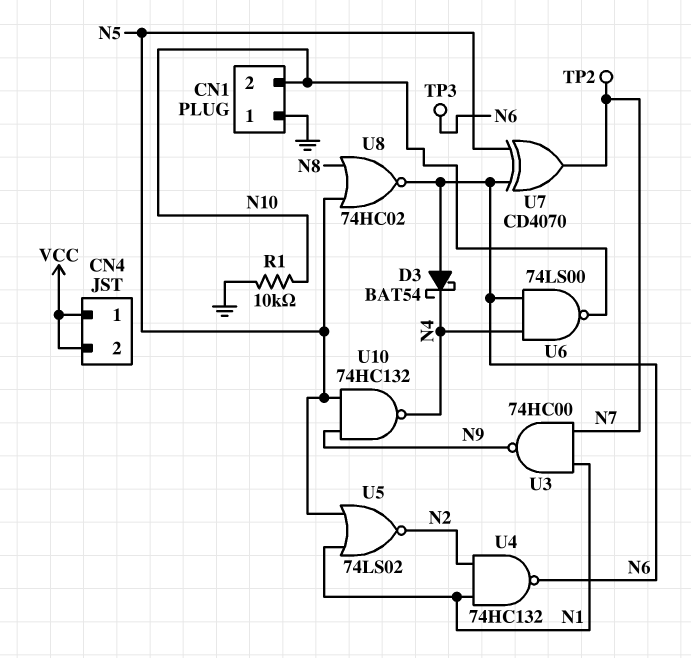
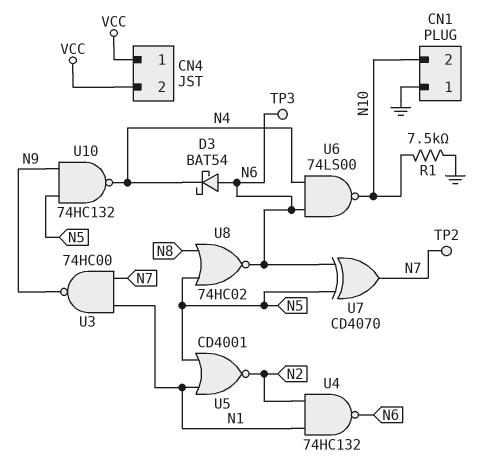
R1: 10k (GND, N10) -> 7.5k (GND, N10)
U5: NOR 74LS02 (in N1, in N5, out N2) -> NOR CD4001 (in N1, in N5, out N2)

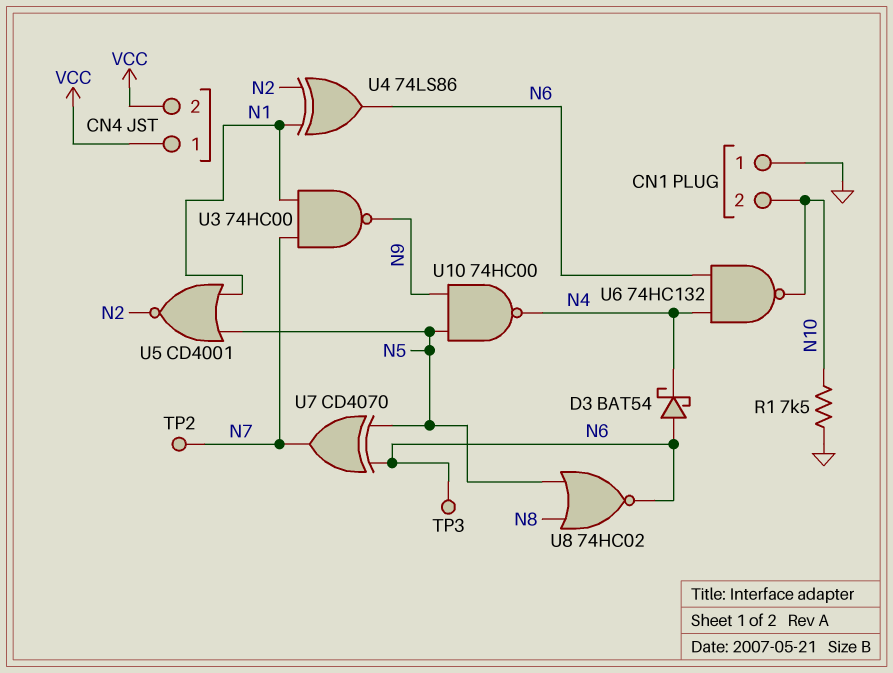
U4: NAND 74HC132 (in N1, in N2, out N6) -> XOR 74LS86 (in N1, in N2, out N6)
U6: NAND 74LS00 (in N4, in N6, out N10) -> NAND 74HC132 (in N4, in N6, out N10)
U10: NAND 74HC132 (in N5, in N9, out N4) -> NAND 74HC00 (in N5, in N9, out N4)

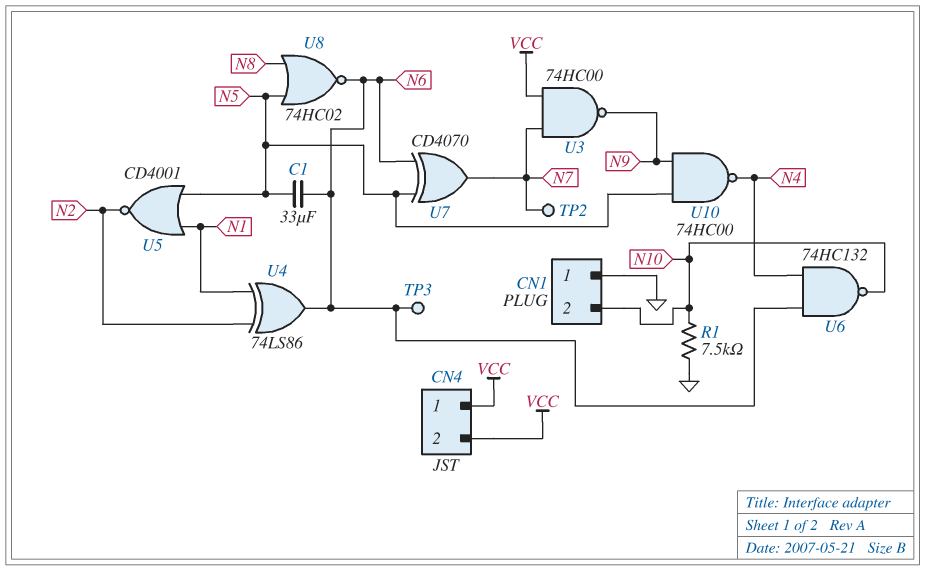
C1: none -> 33uF (N5, N6)
D3: schottky BAT54 (A N6, K N4) -> none
U3: NAND 74HC00 (in N1, in N7, out N9) -> NAND 74HC00 (in N7, in VCC, out N9)

